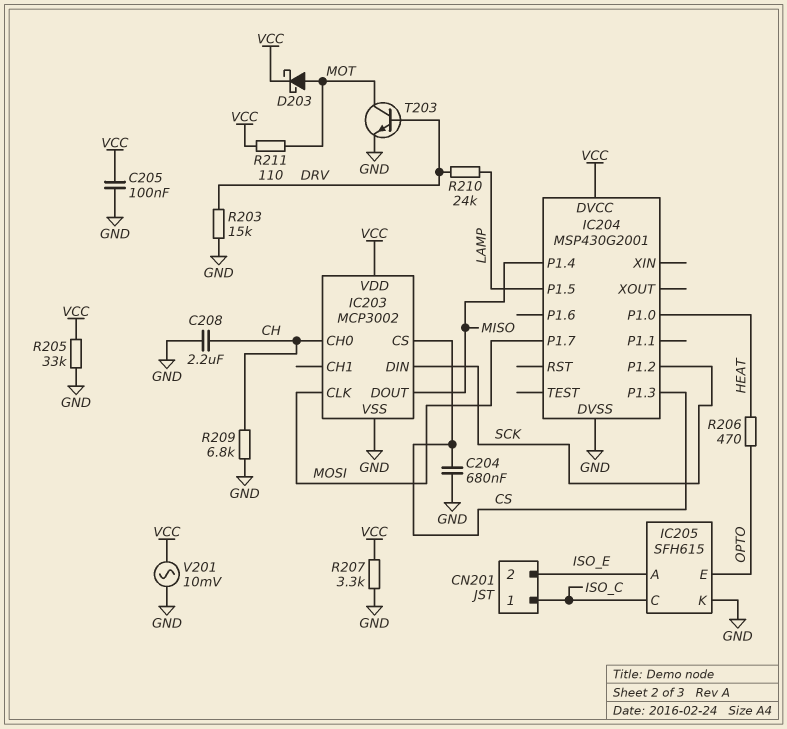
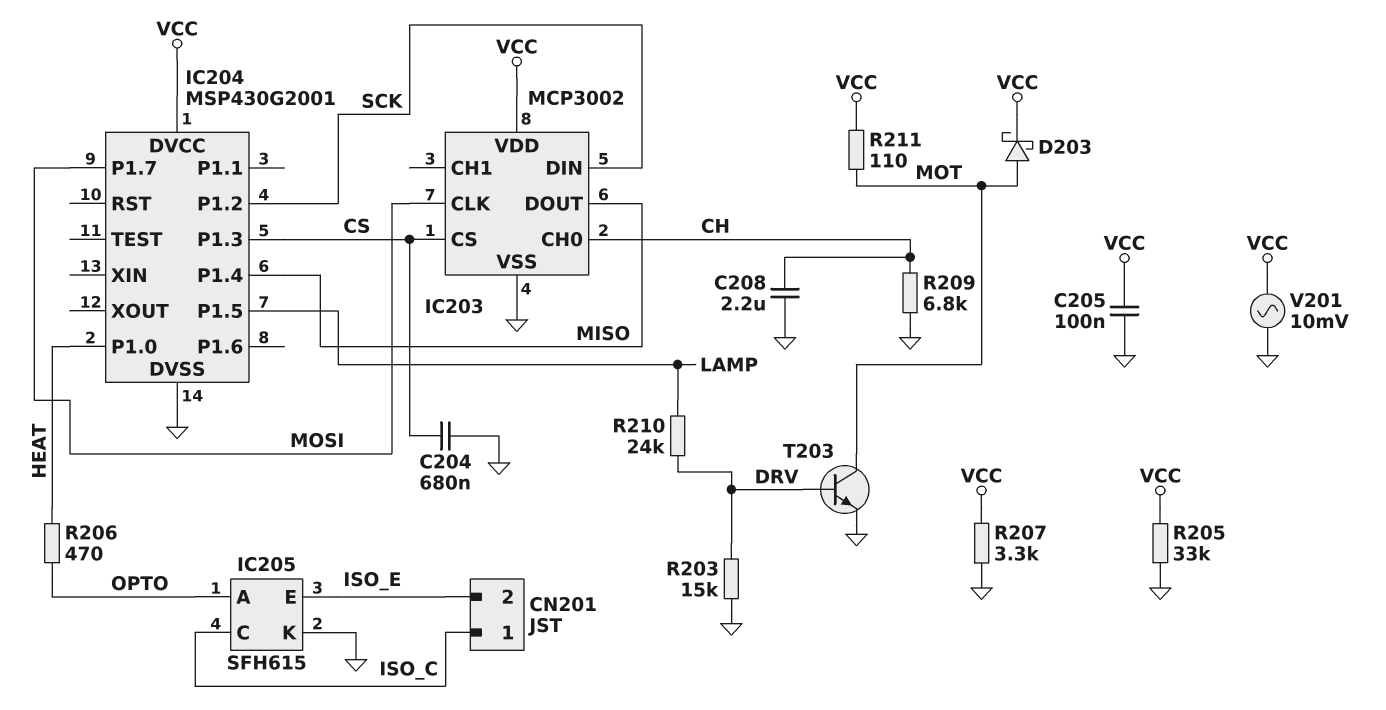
IC205 pin A: ISO_E -> OPTO
IC205 pin E: OPTO -> ISO_E

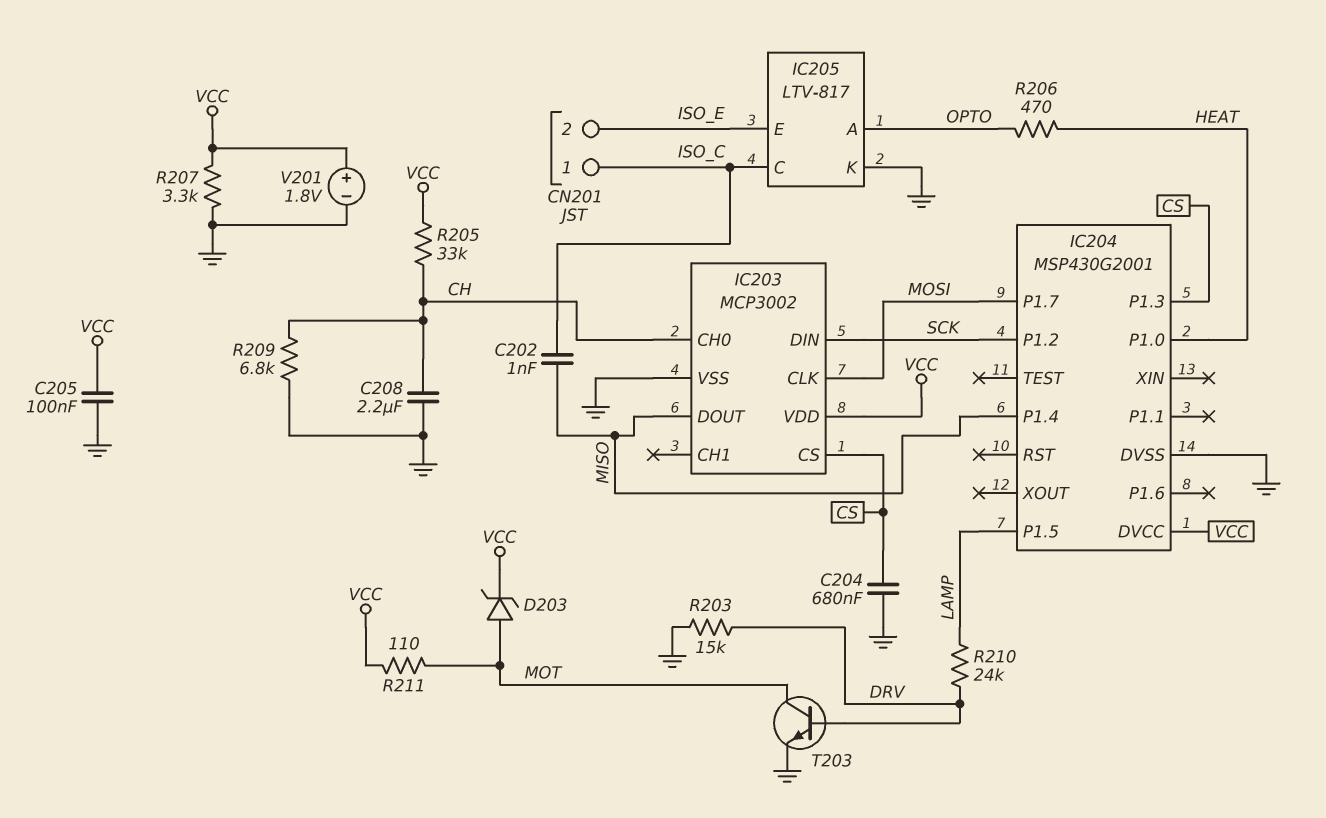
C202: none -> 1nF (ISO_C, MISO)
D203: schottky (A MOT, K VCC) -> zener (A MOT, K VCC)
IC205: SFH615 -> LTV-817
R205: 33k (GND, VCC) -> 33k (CH, VCC)
V201: AC 10mV (GND, VCC) -> 1.8V (plus VCC, minus GND)

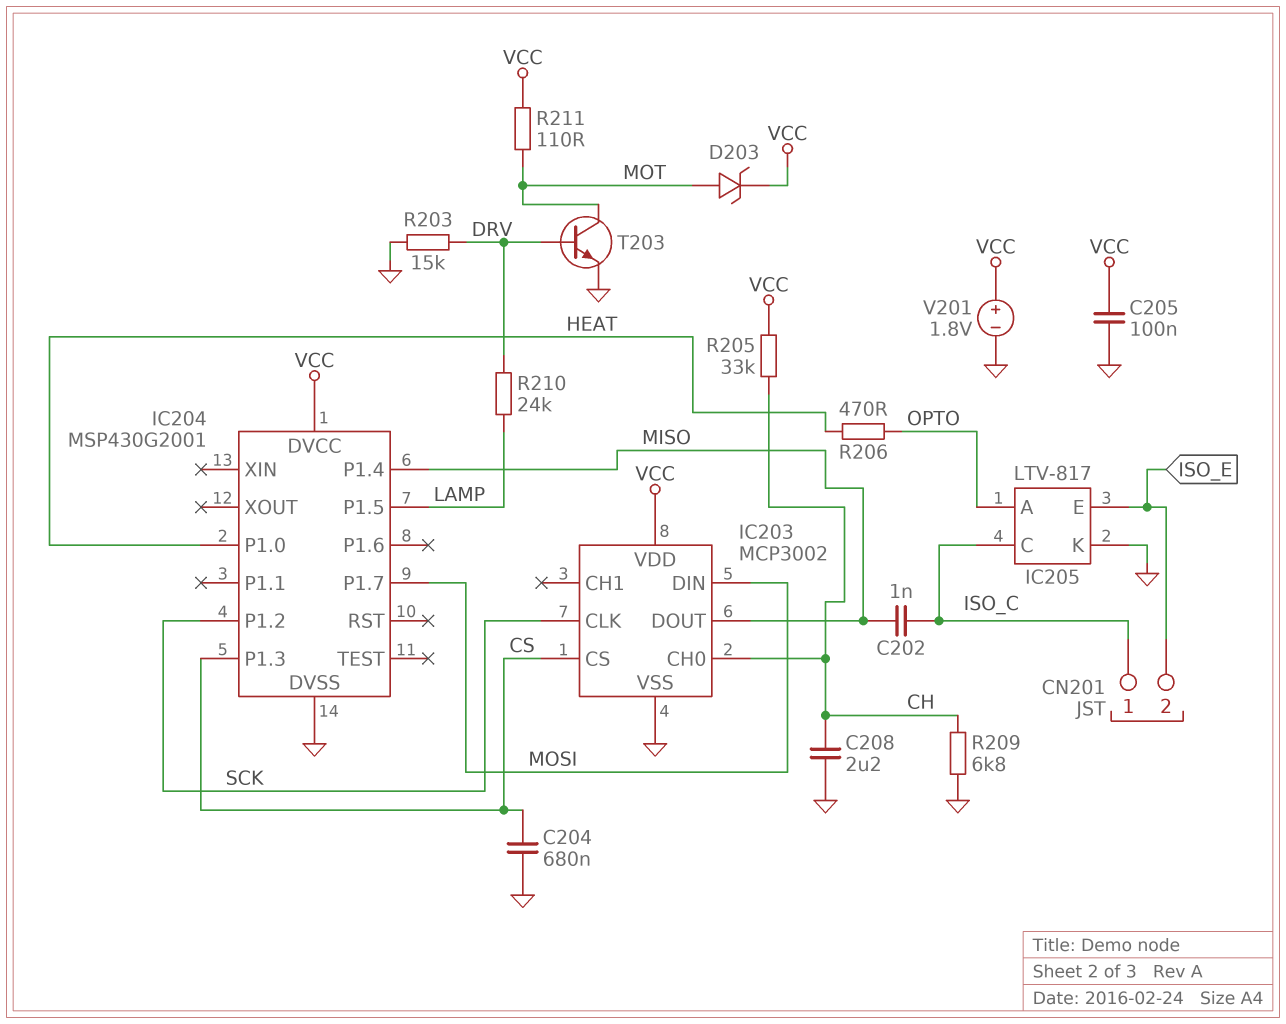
IC203 pin CLK: MOSI -> SCK
IC203 pin DIN: SCK -> MOSI
R207: 3.3k (GND, VCC) -> none

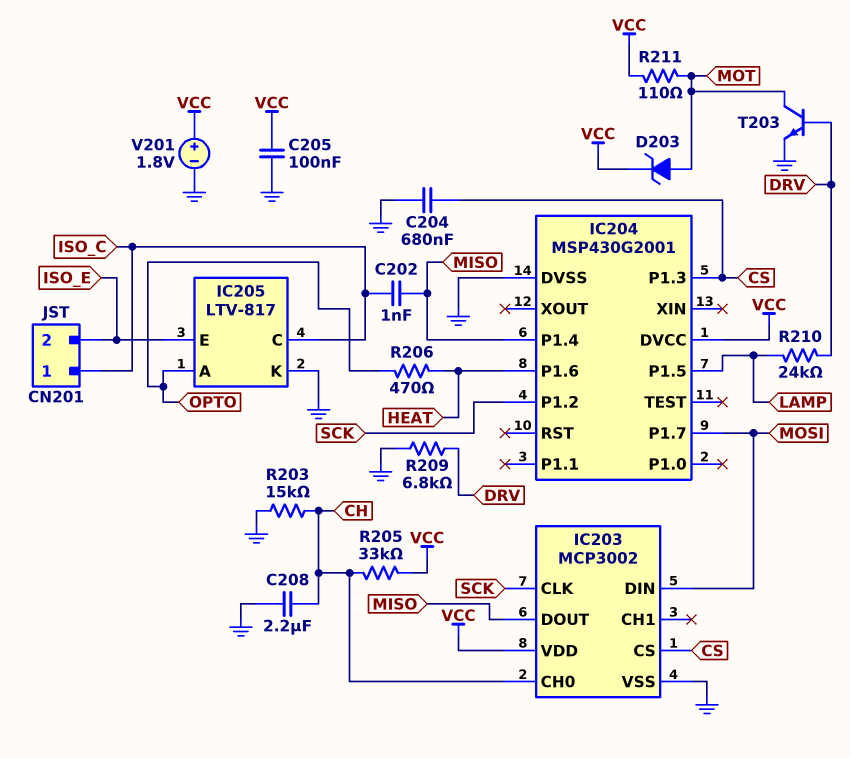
IC204 pin P1.0: HEAT -> none
IC204 pin P1.6: none -> HEAT
R203: 15k (DRV, GND) -> 15k (CH, GND)
R209: 6.8k (CH, GND) -> 6.8k (DRV, GND)

